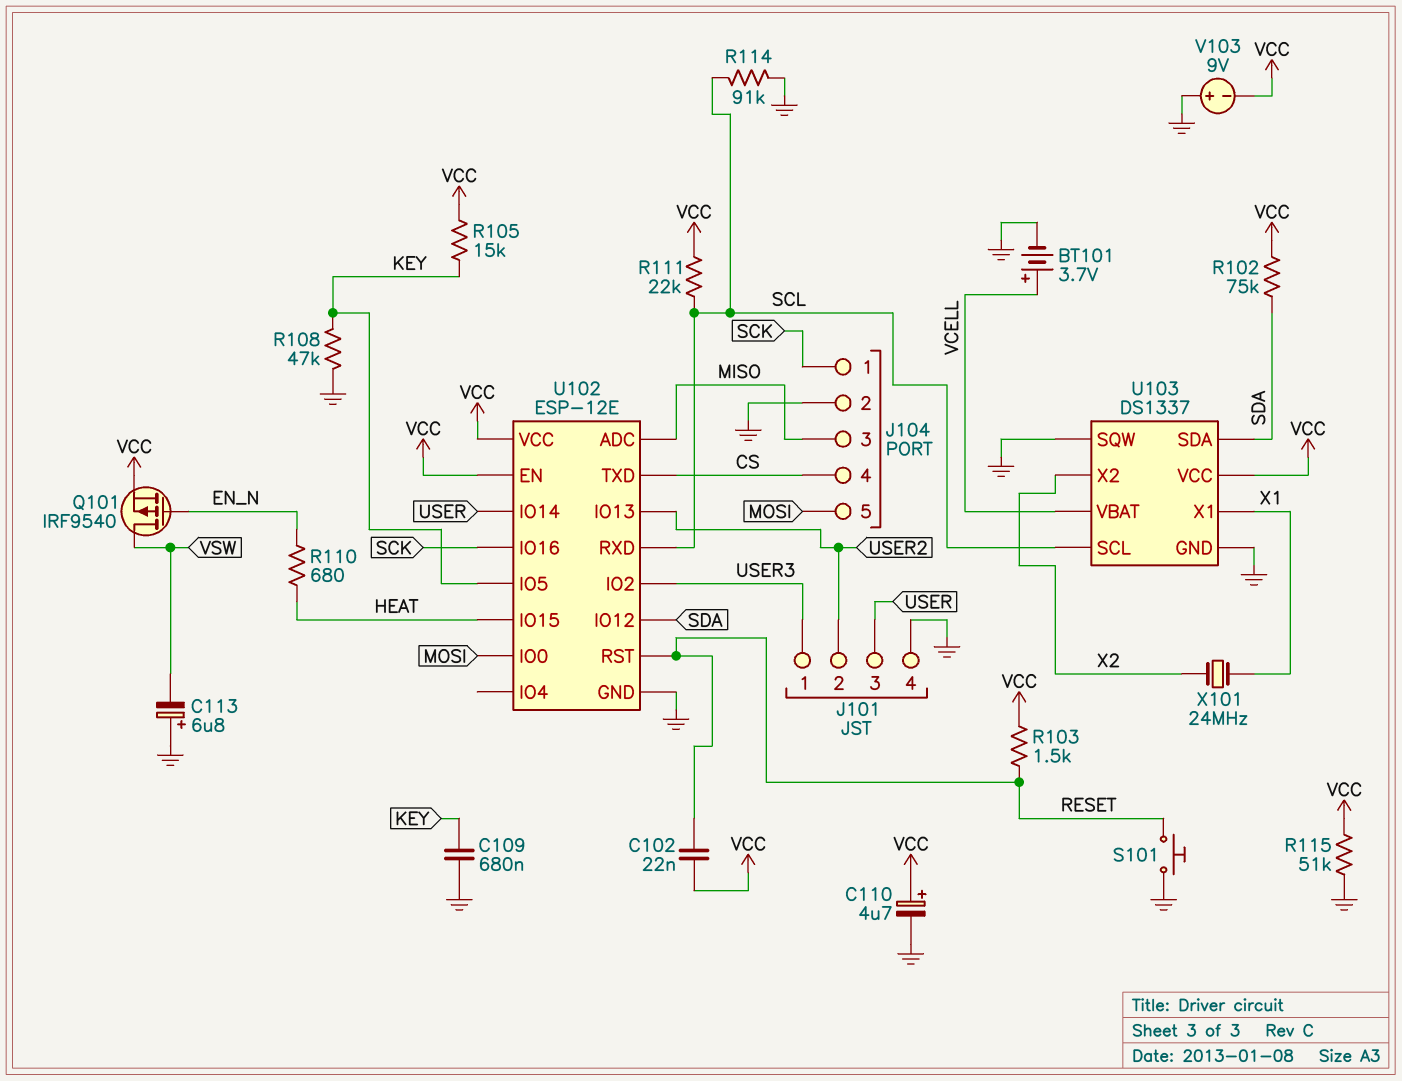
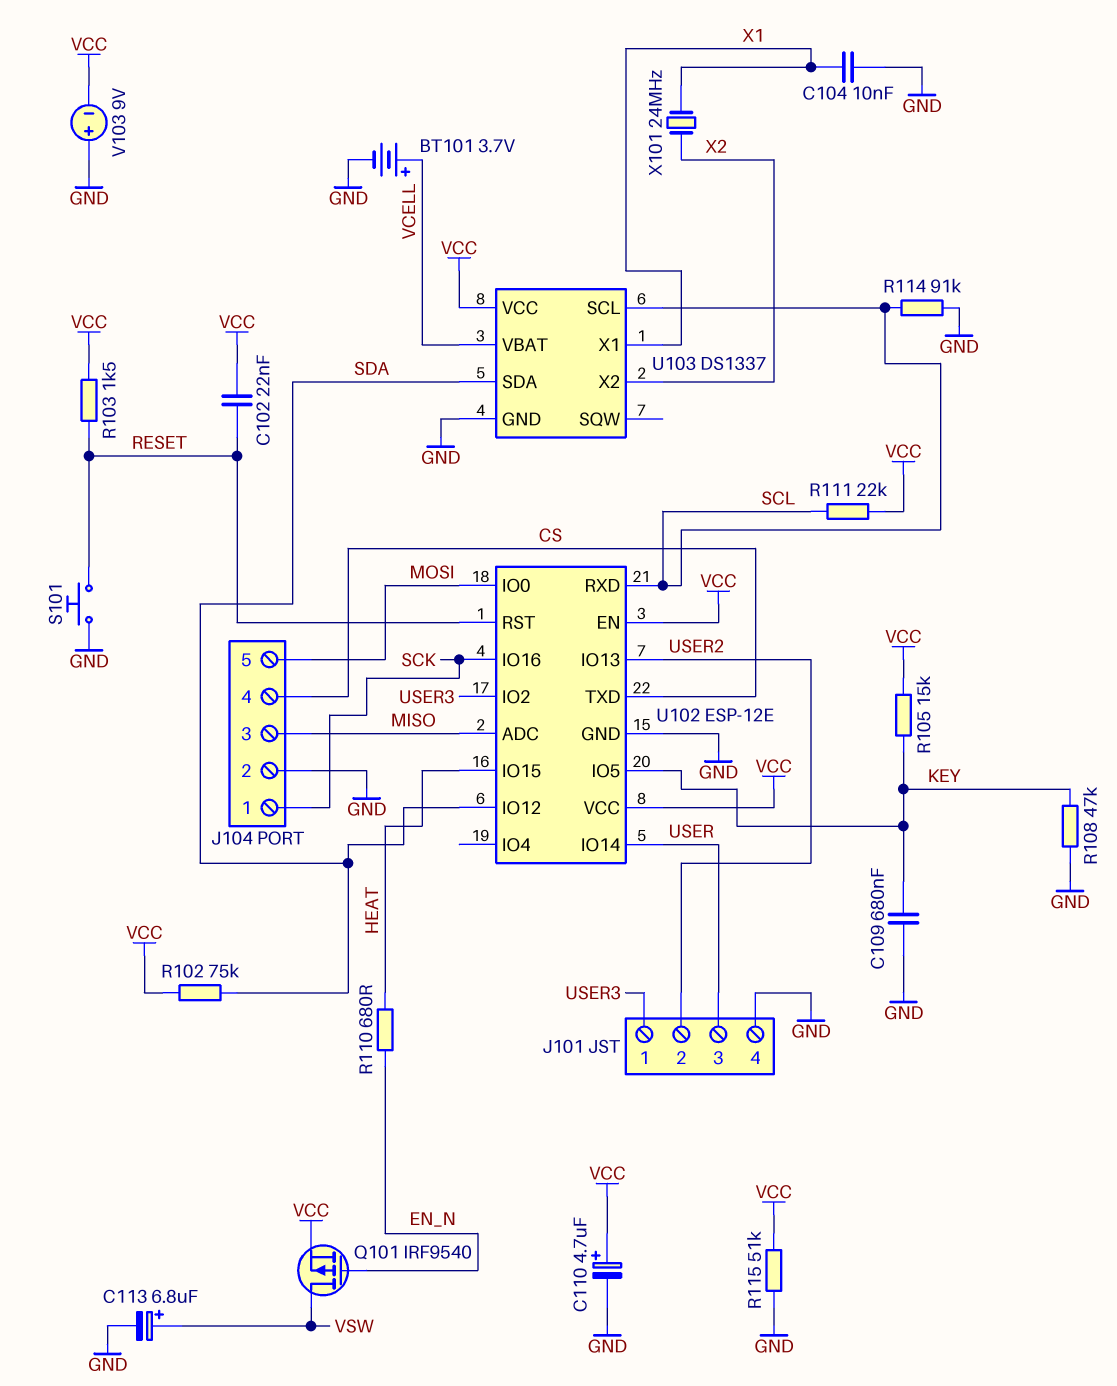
C104: none -> 10nF (GND, X1)
C113: 6.8uF (plus GND, minus VSW) -> 6.8uF (plus VSW, minus GND)
U103 pin SQW: GND -> none

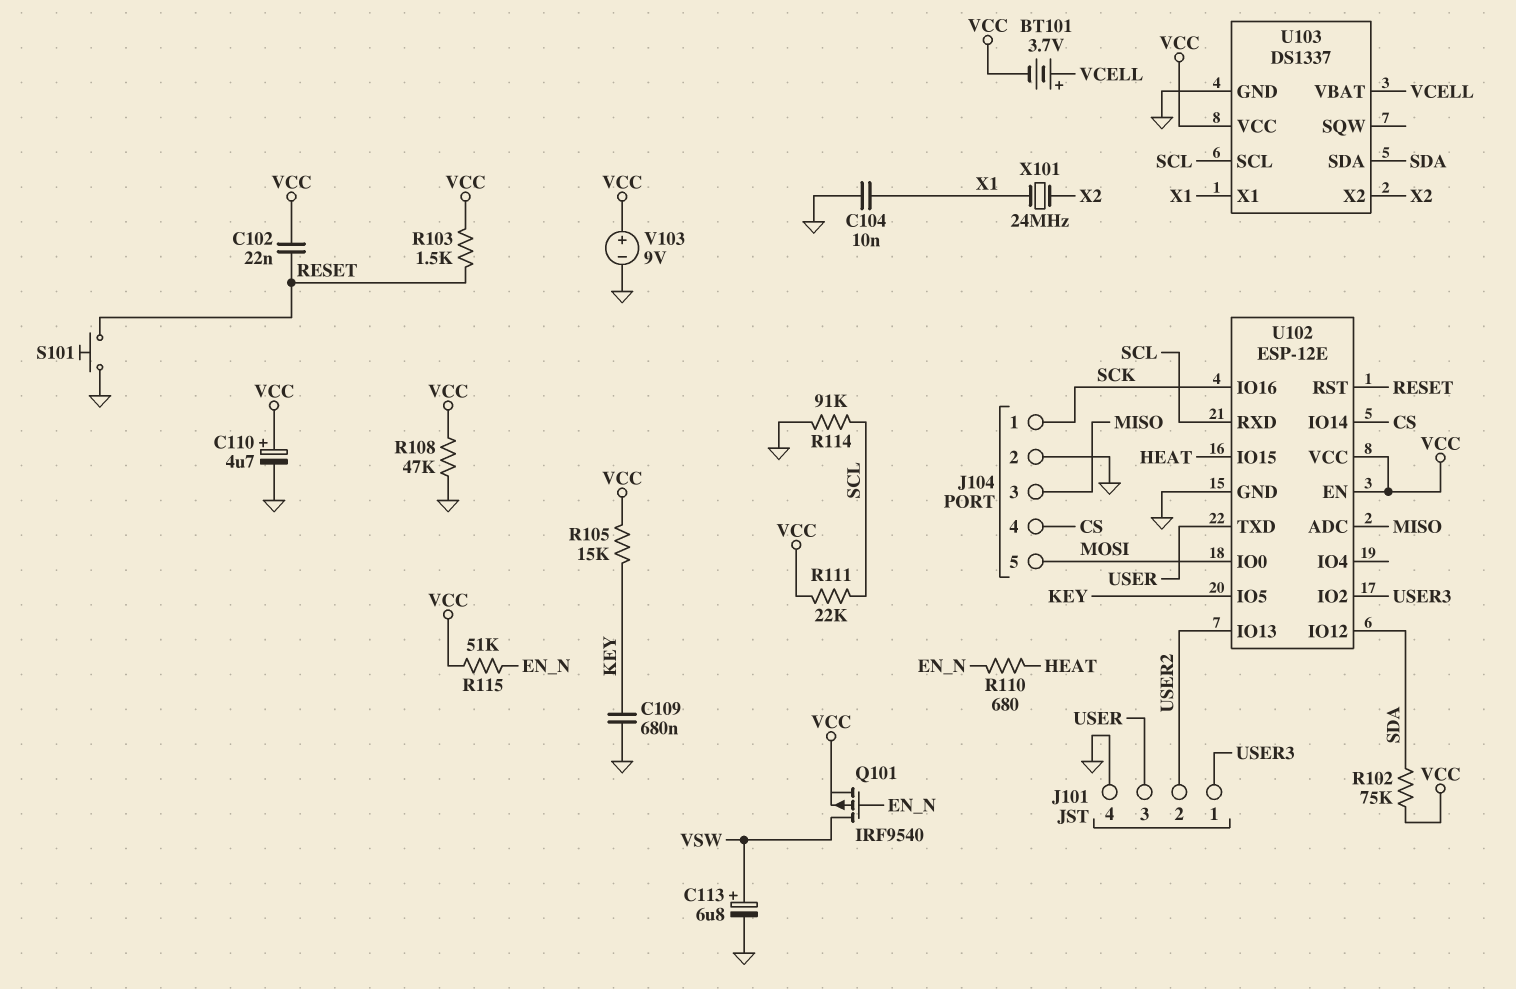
BT101: 3.7V (plus VCELL, minus GND) -> 3.7V (plus VCELL, minus VCC)
R108: 47k (GND, KEY) -> 47k (GND, VCC)
R115: 51k (GND, VCC) -> 51k (EN_N, VCC)
U102 pin IO14: USER -> CS
U102 pin TXD: CS -> USER
V103: 9V (plus GND, minus VCC) -> 9V (plus VCC, minus GND)

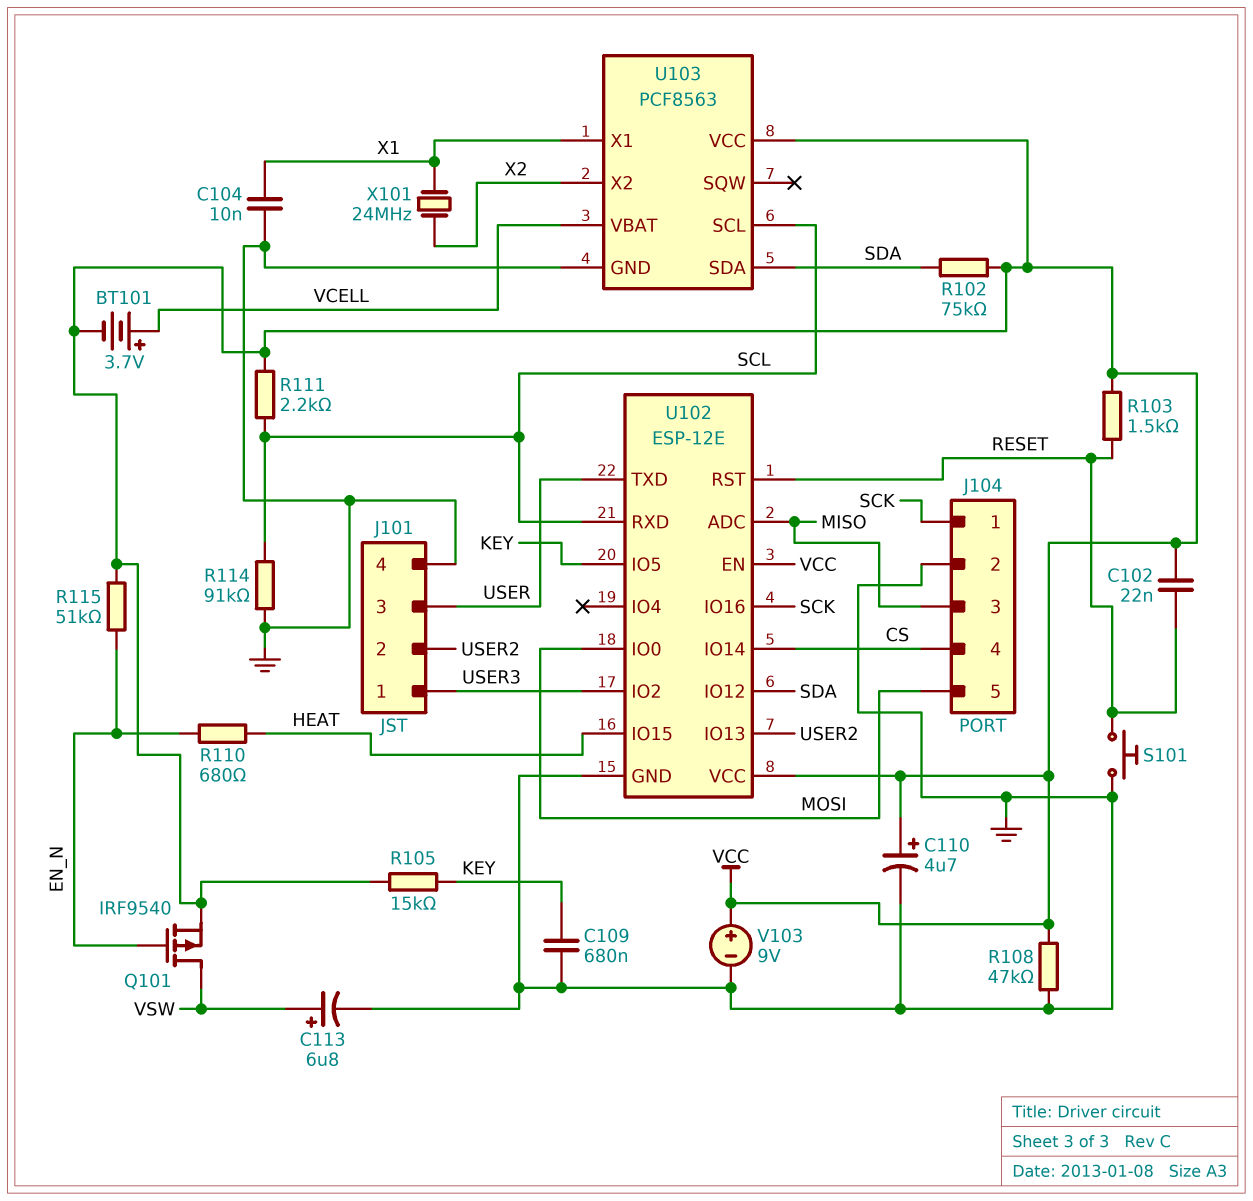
R111: 22k (SCL, VCC) -> 2.2k (SCL, VCC)
U103: DS1337 -> PCF8563

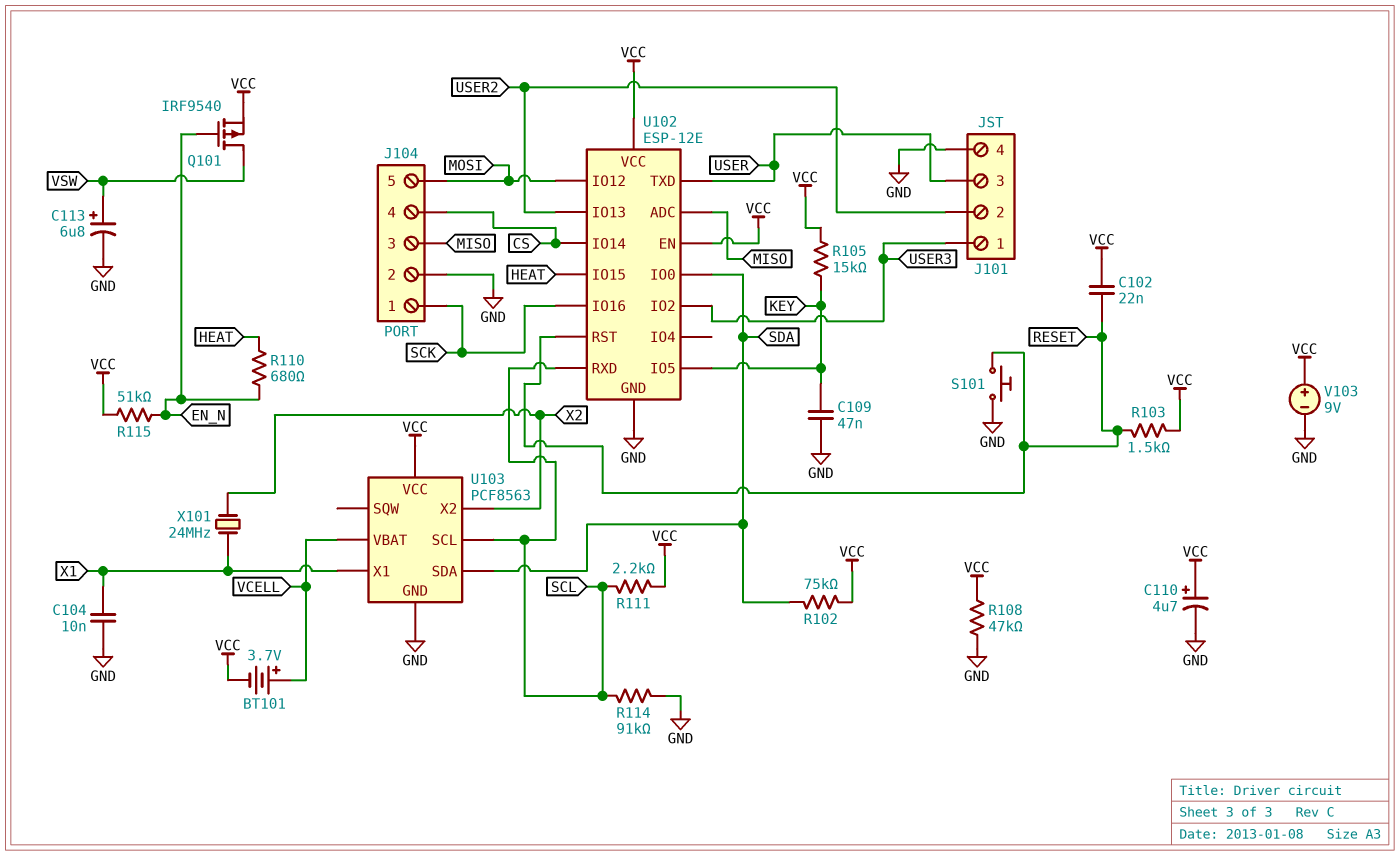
C109: 680nF (GND, KEY) -> 47nF (GND, KEY)
U102 pin IO0: MOSI -> SDA
U102 pin IO12: SDA -> MOSI

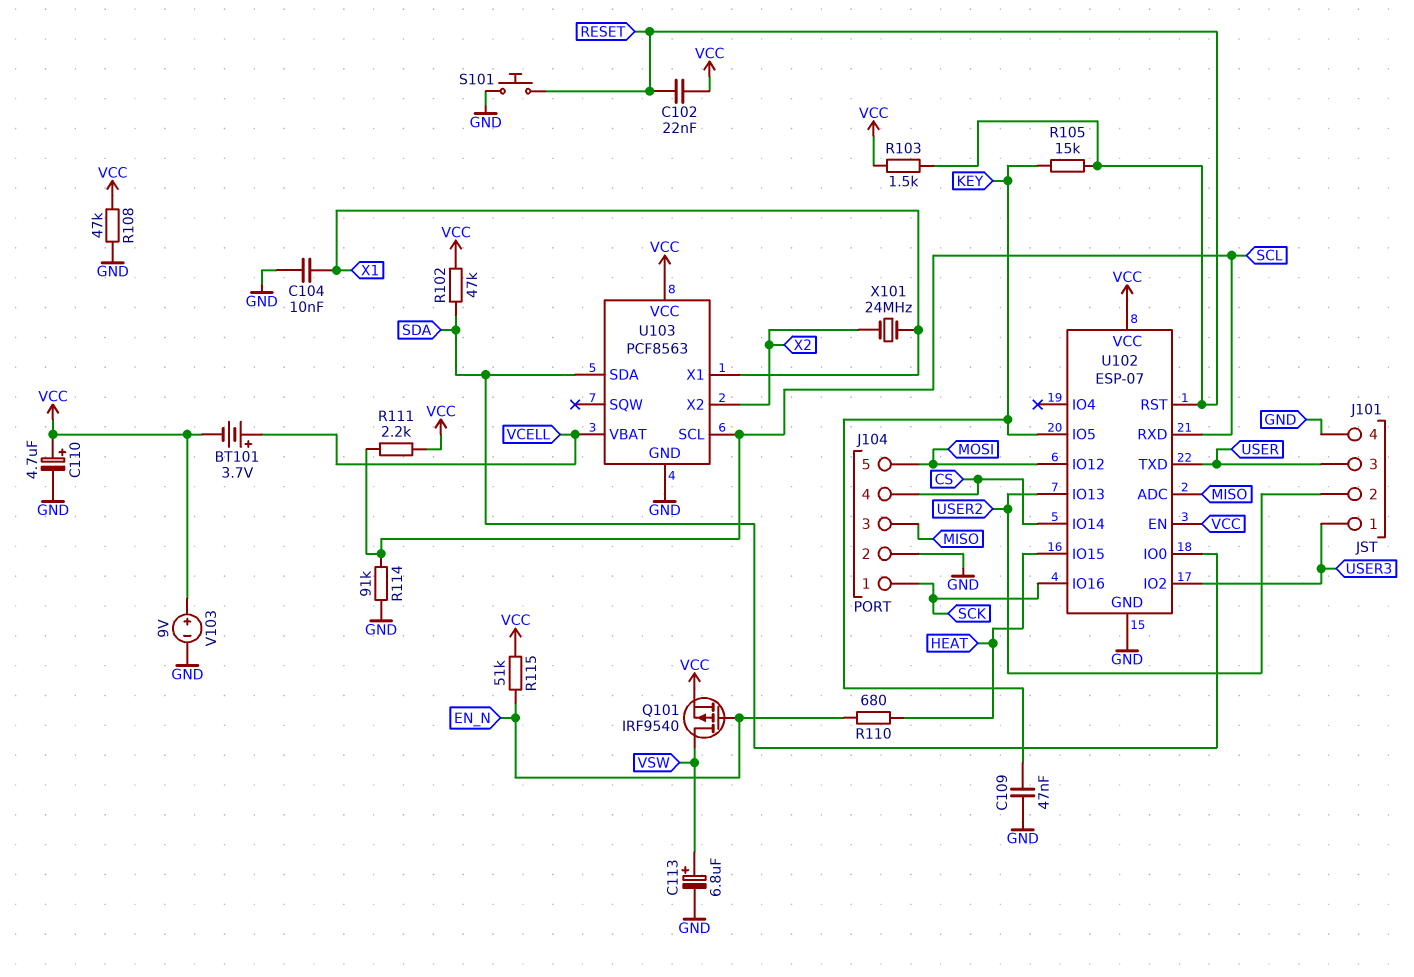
R102: 75k (SDA, VCC) -> 47k (SDA, VCC)
R105: 15k (KEY, VCC) -> 15k (KEY, RESET)
U102: ESP-12E -> ESP-07

